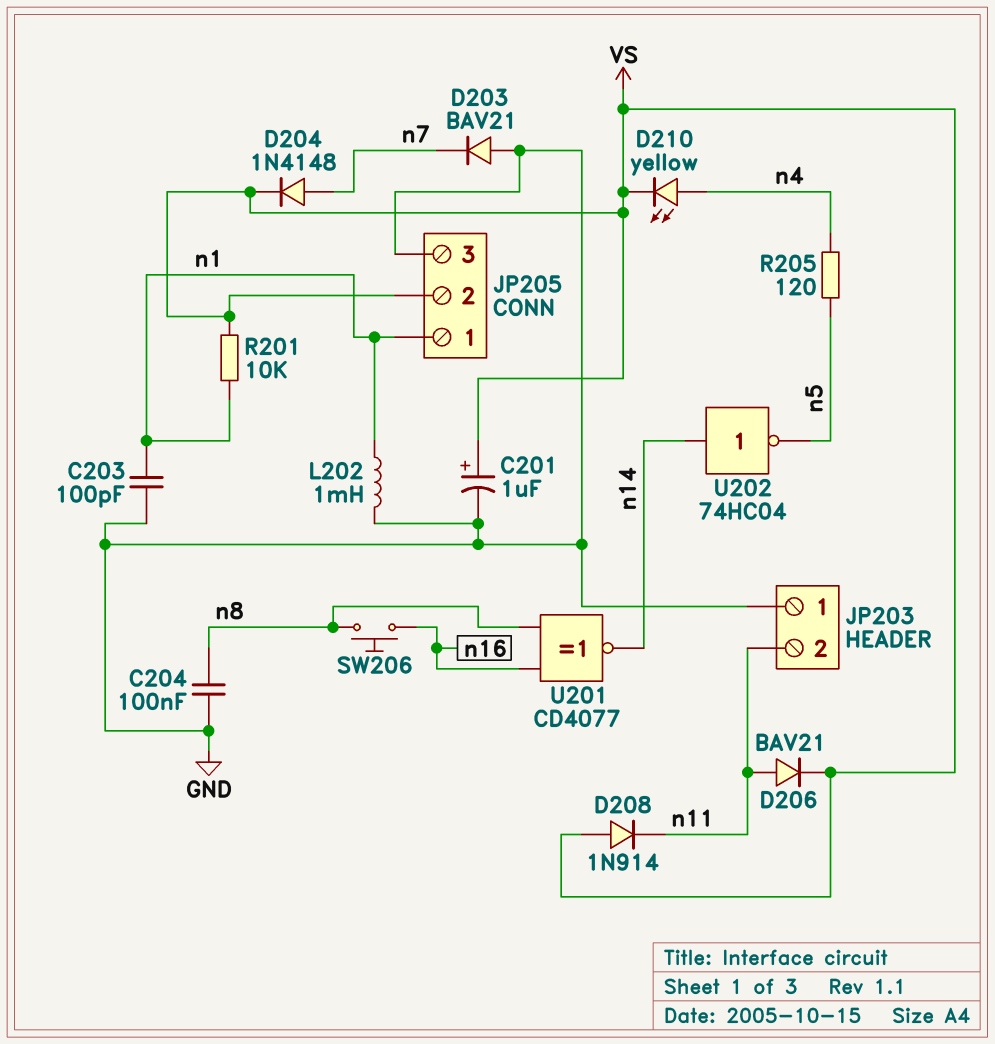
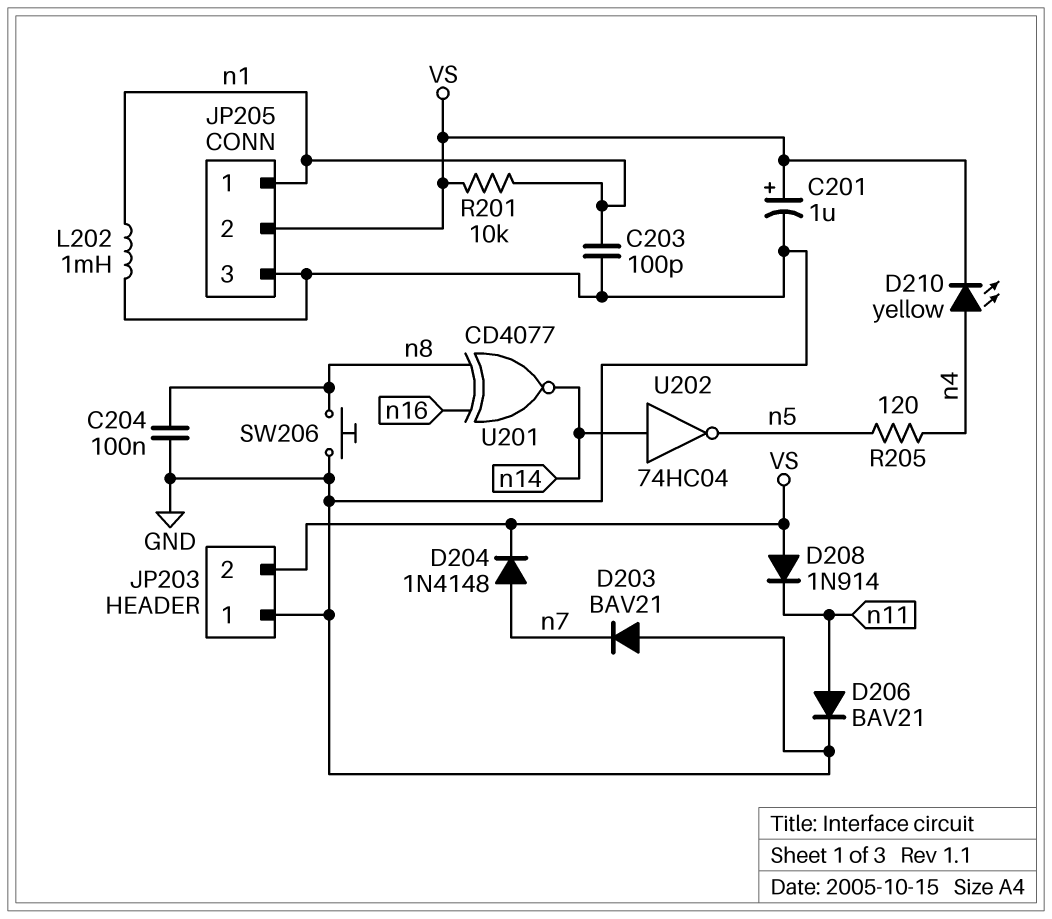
D206: diode BAV21 (A n11, K VS) -> diode BAV21 (A n11, K GND)
JP203 pin 2: n11 -> VS
SW206: button (n8, n16) -> button (GND, n8)

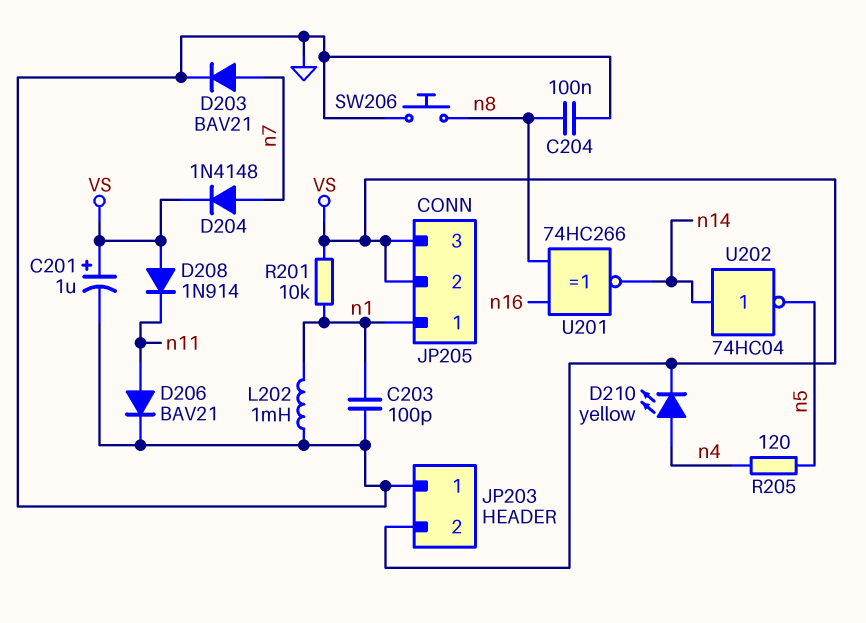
D203: diode BAV21 (A GND, K n7) -> diode BAV21 (A n7, K GND)
JP205 pin 3: GND -> VS
U201: XNOR CD4077 (in n8, in n16, out n14) -> XNOR 74HC266 (in n8, in n16, out n14)

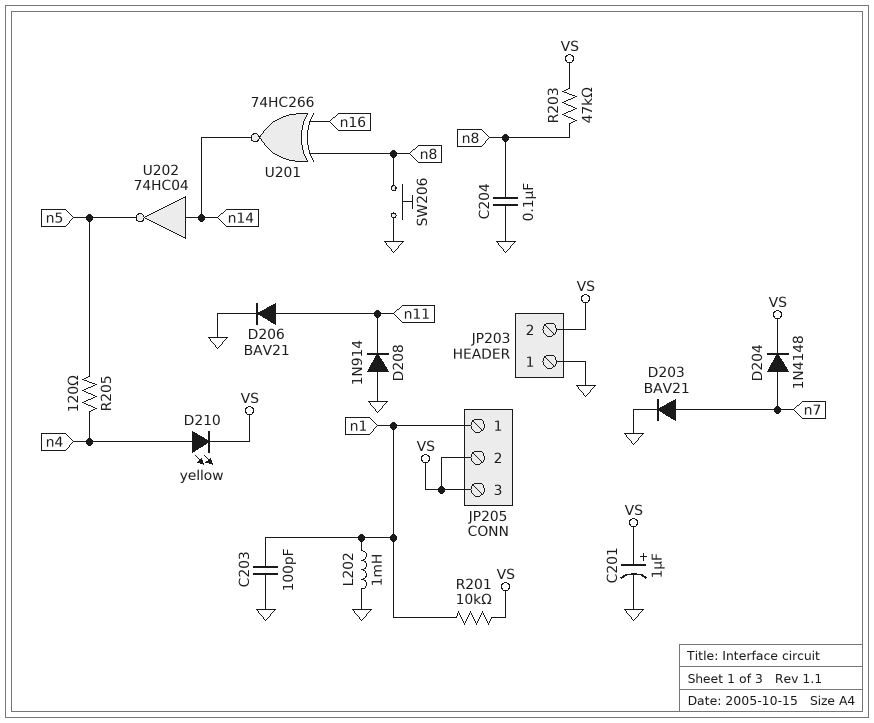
D208: diode 1N914 (A VS, K n11) -> diode 1N914 (A GND, K n11)
R203: none -> 47k (VS, n8)

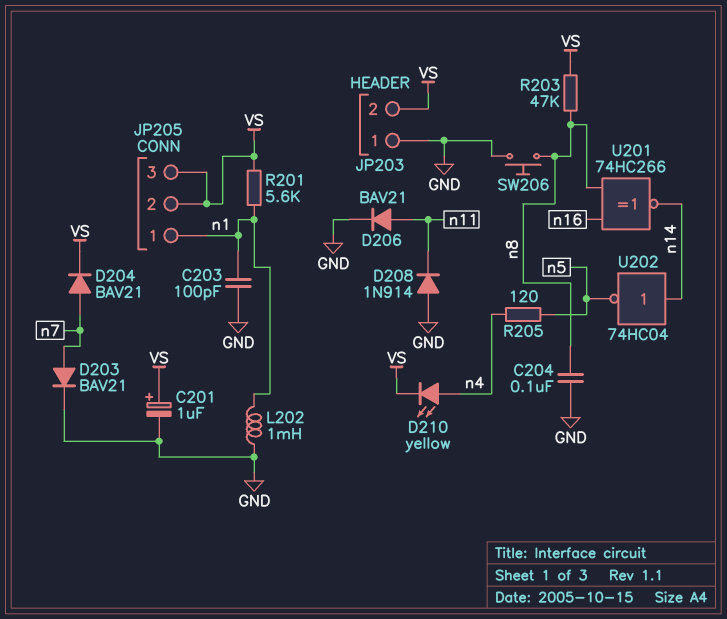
D204: diode 1N4148 (A n7, K VS) -> diode BAV21 (A n7, K VS)
R201: 10k (VS, n1) -> 5.6k (VS, n1)

